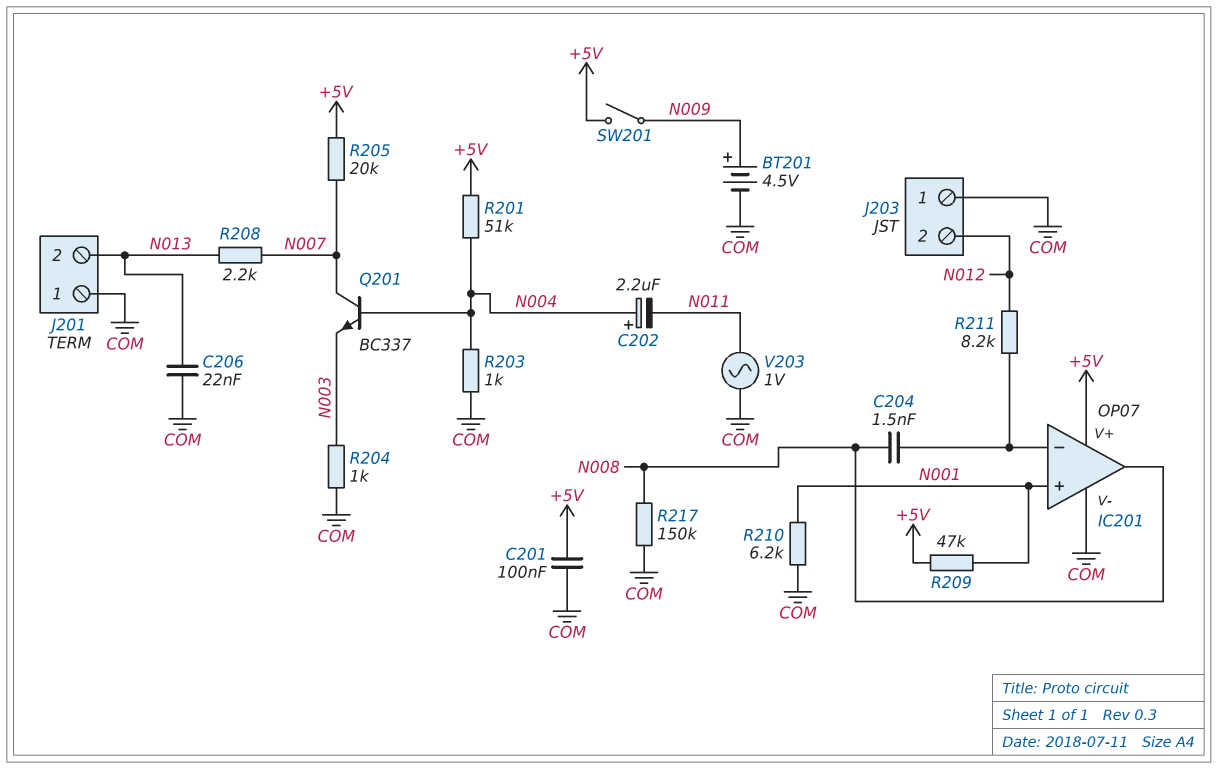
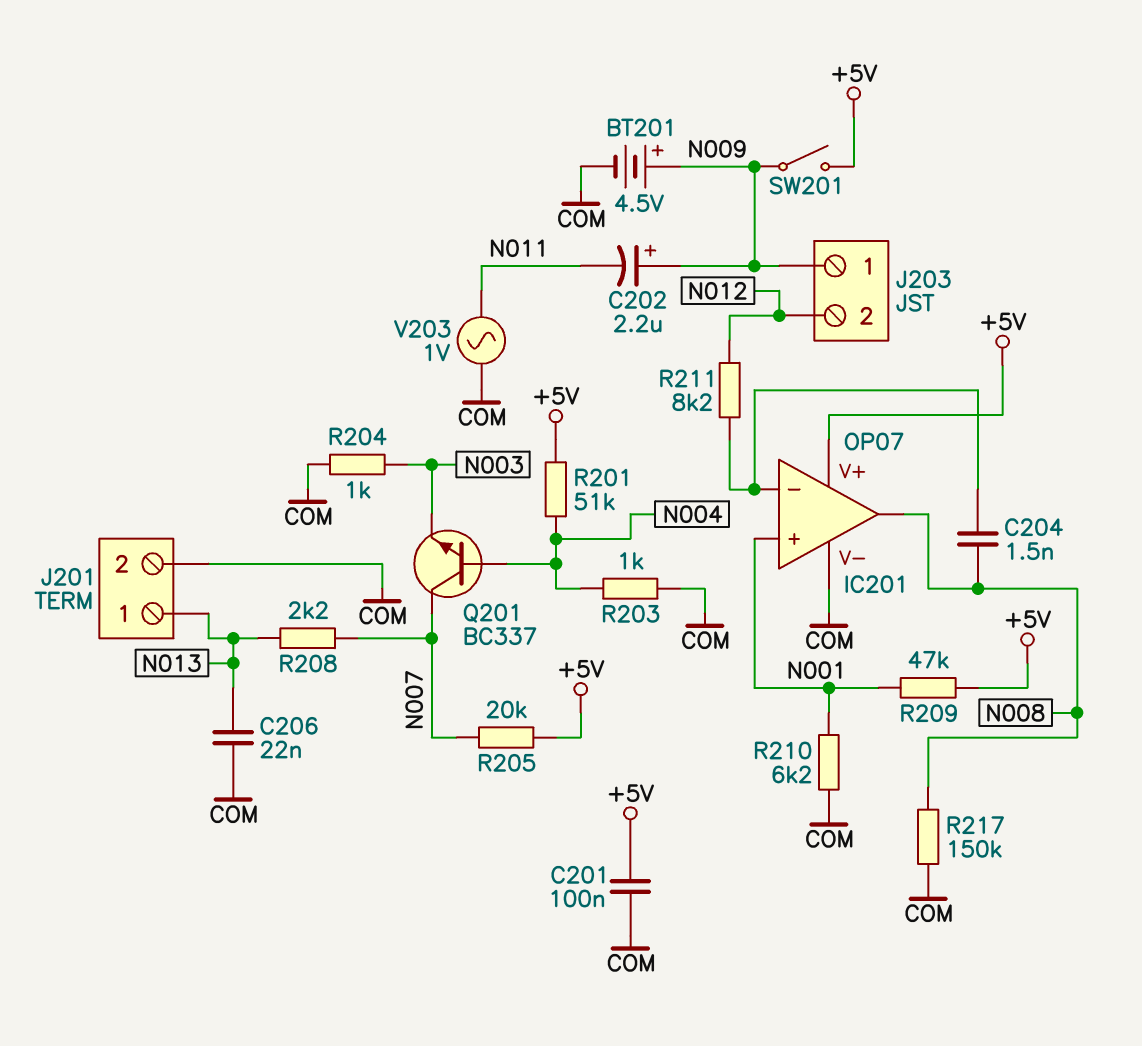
C202: 2.2uF (plus N004, minus N011) -> 2.2uF (plus N009, minus N011)
J201 pin 1: COM -> N013
J201 pin 2: N013 -> COM
J203 pin 1: COM -> N009

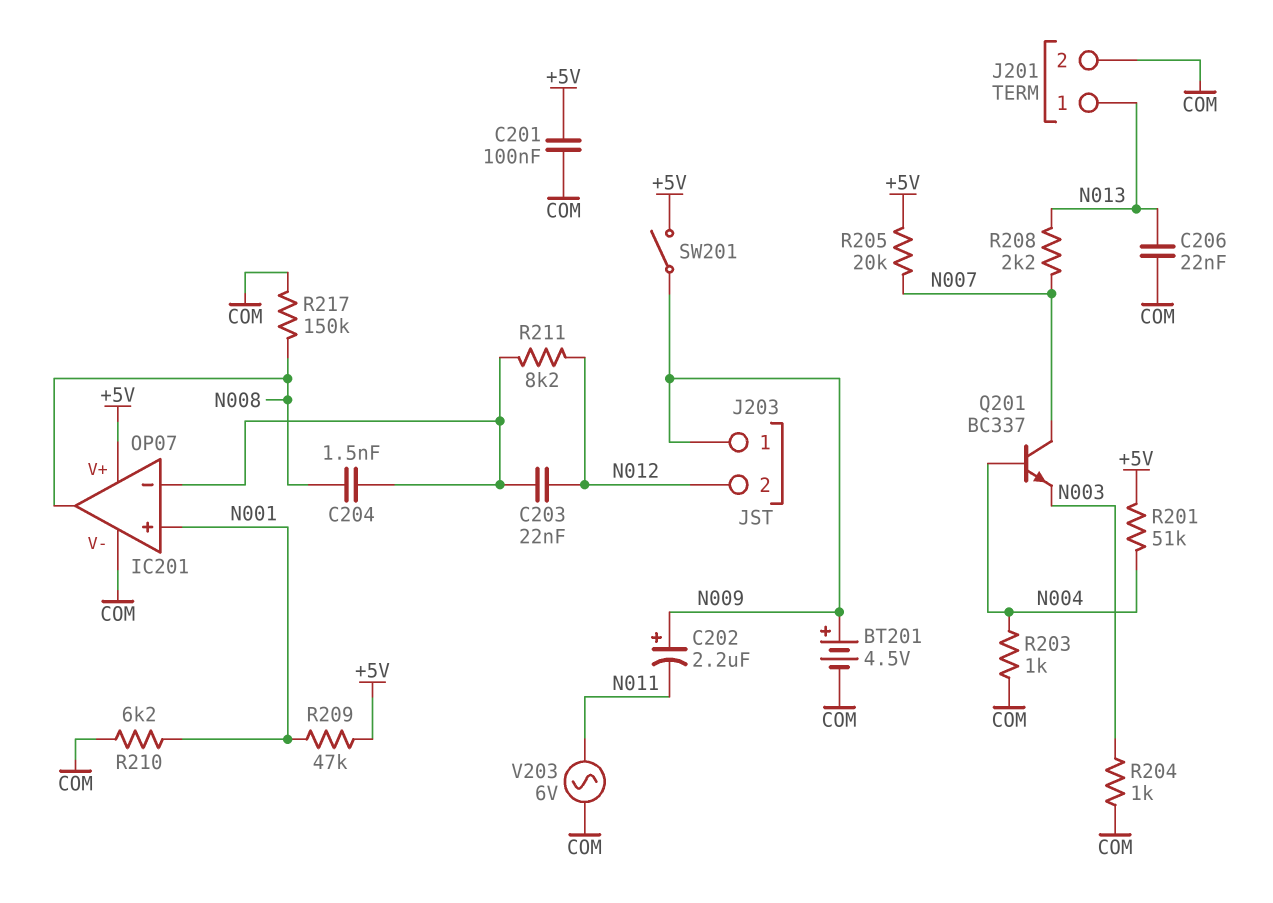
C203: none -> 22nF (IC201/in-, N012)
V203: AC 1V (COM, N011) -> AC 6V (COM, N011)

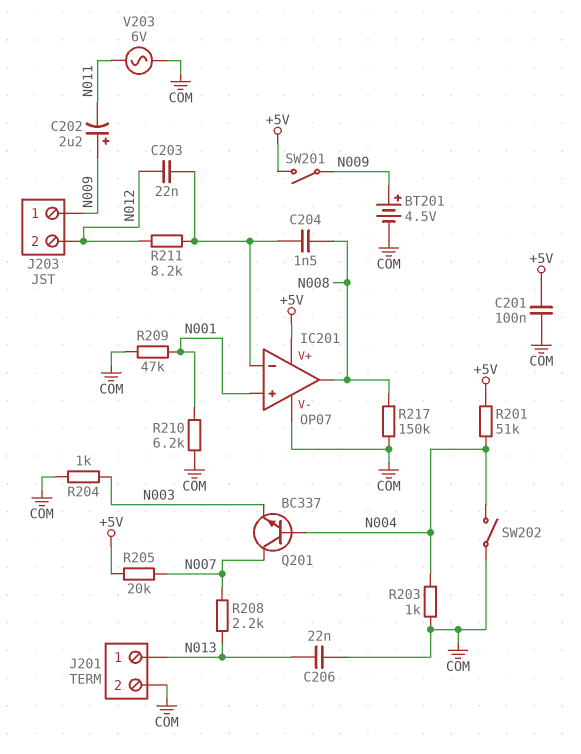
R209: 47k (+5V, N001) -> 47k (COM, N001)
SW202: none -> switch (COM, N004)

